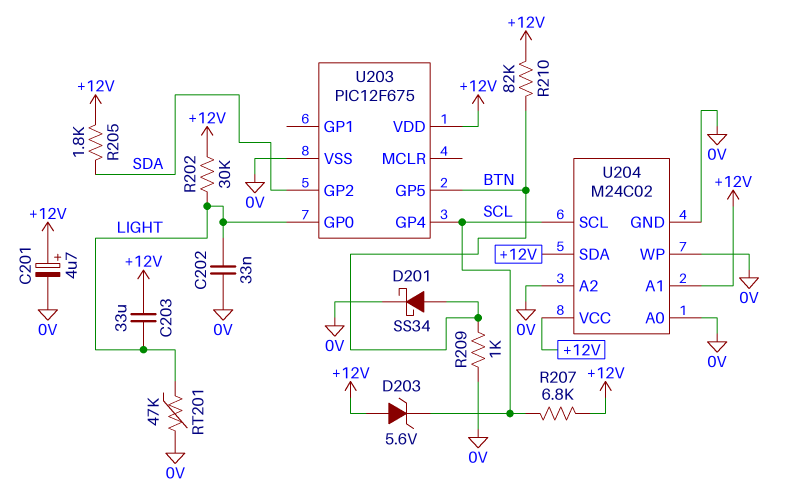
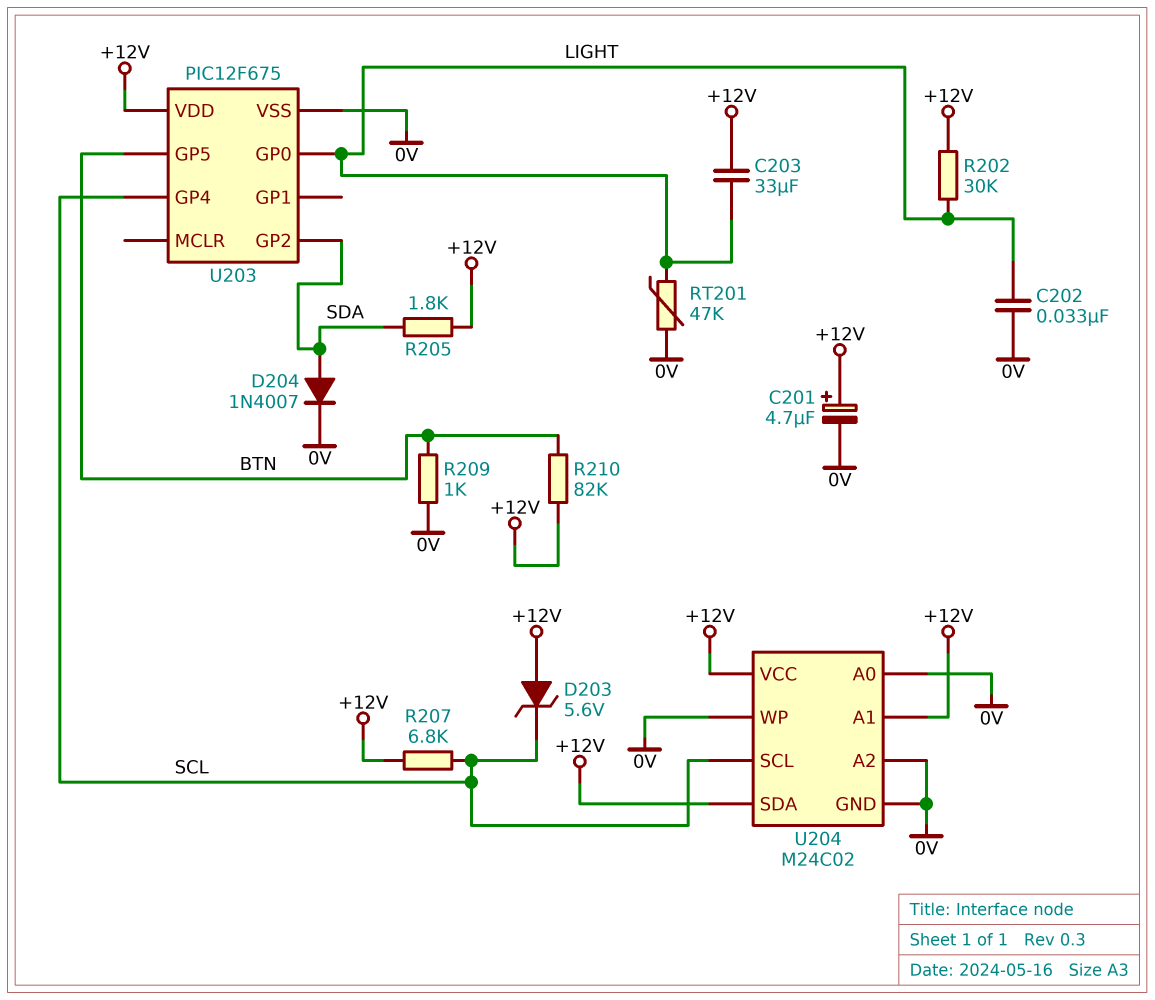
D201: schottky SS34 (A BTN, K 0V) -> none
D204: none -> diode 1N4007 (A SDA, K 0V)

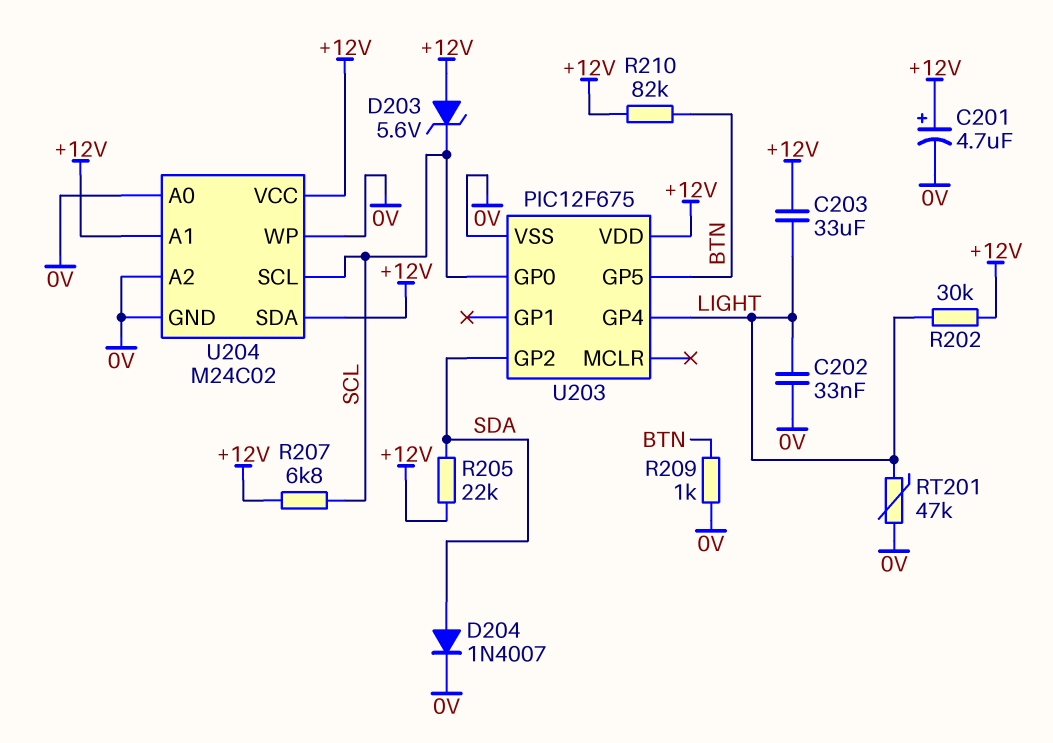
R205: 1.8k (+12V, SDA) -> 22k (+12V, SDA)
U203 pin GP0: LIGHT -> SCL
U203 pin GP4: SCL -> LIGHT

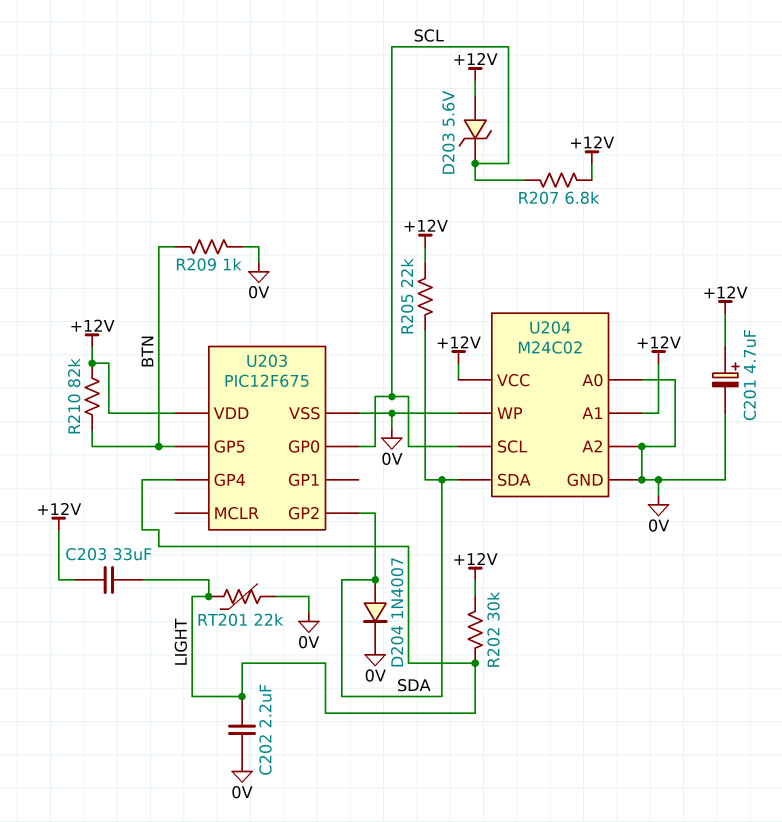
C202: 33nF (0V, LIGHT) -> 2.2uF (0V, LIGHT)
RT201: 47k (0V, LIGHT) -> 22k (0V, LIGHT)
U204 pin SDA: +12V -> SDA

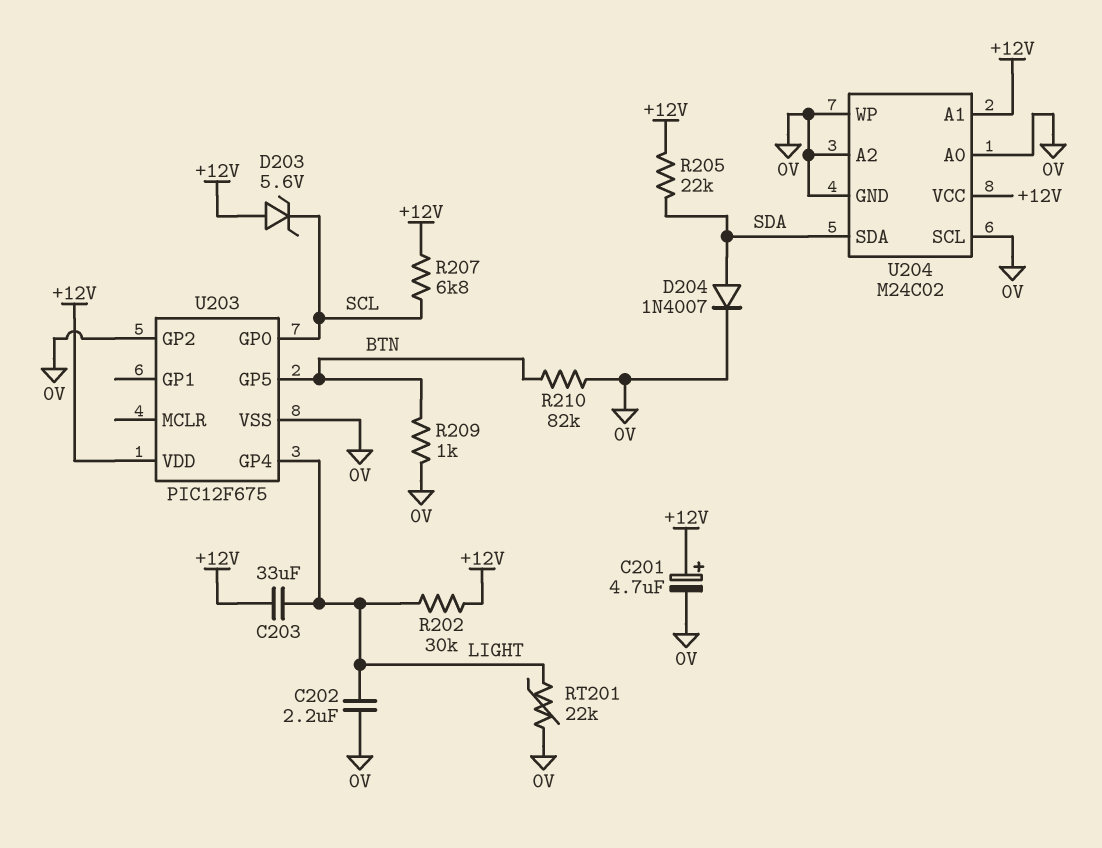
R210: 82k (+12V, BTN) -> 82k (0V, BTN)
U203 pin GP2: SDA -> 0V
U204 pin SCL: SCL -> 0V

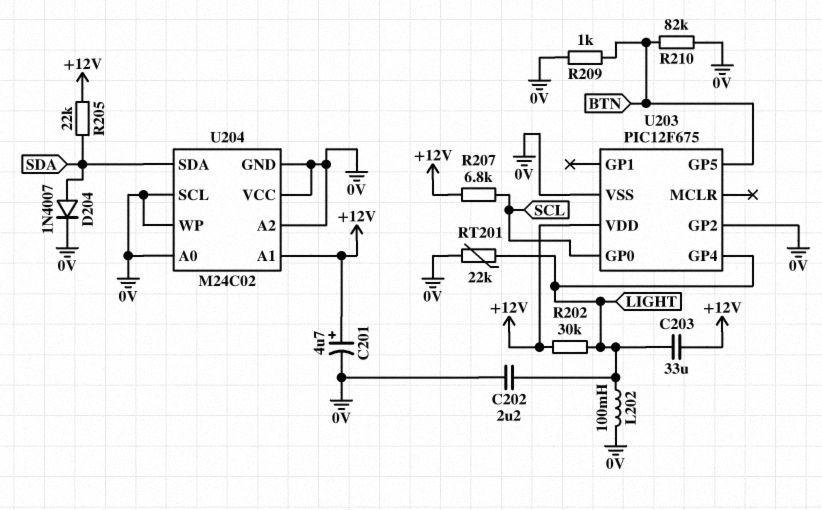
D203: zener 5.6V (A +12V, K SCL) -> none
L202: none -> 100mH (0V, LIGHT)
U204 pin VCC: +12V -> 0V

